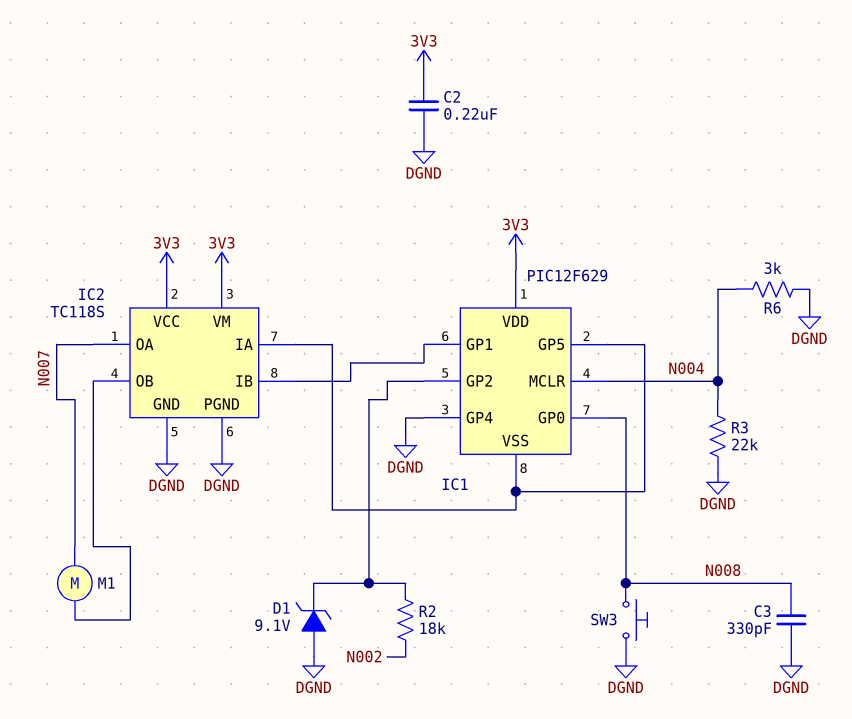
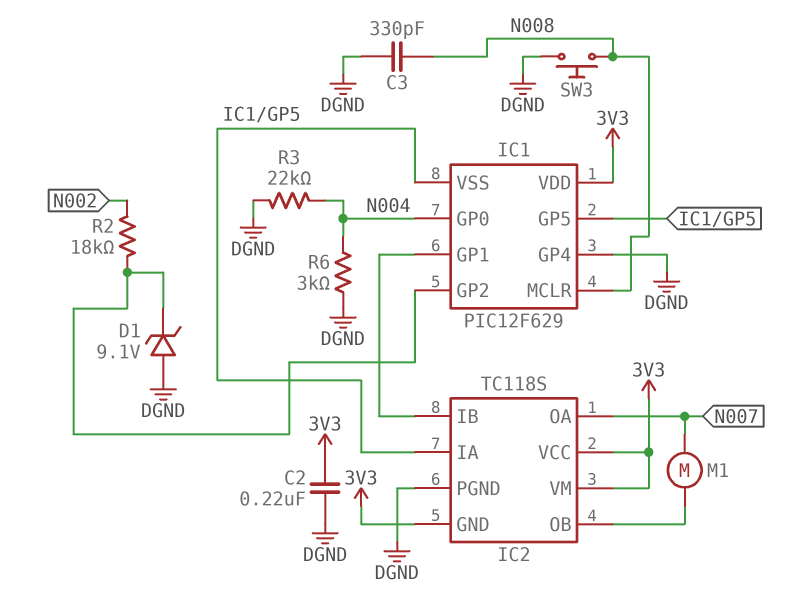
IC1 pin GP0: N008 -> N004
IC1 pin MCLR: N004 -> N008
IC2 pin GND: DGND -> 3V3

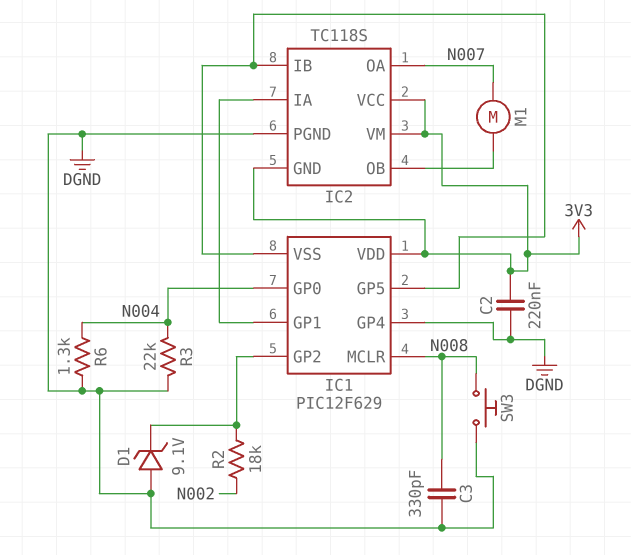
IC2 pin IA: IC1/GP5 -> IC1/GP1
IC2 pin IB: IC1/GP1 -> IC1/GP5
R6: 3k (DGND, N004) -> 1.3k (DGND, N004)

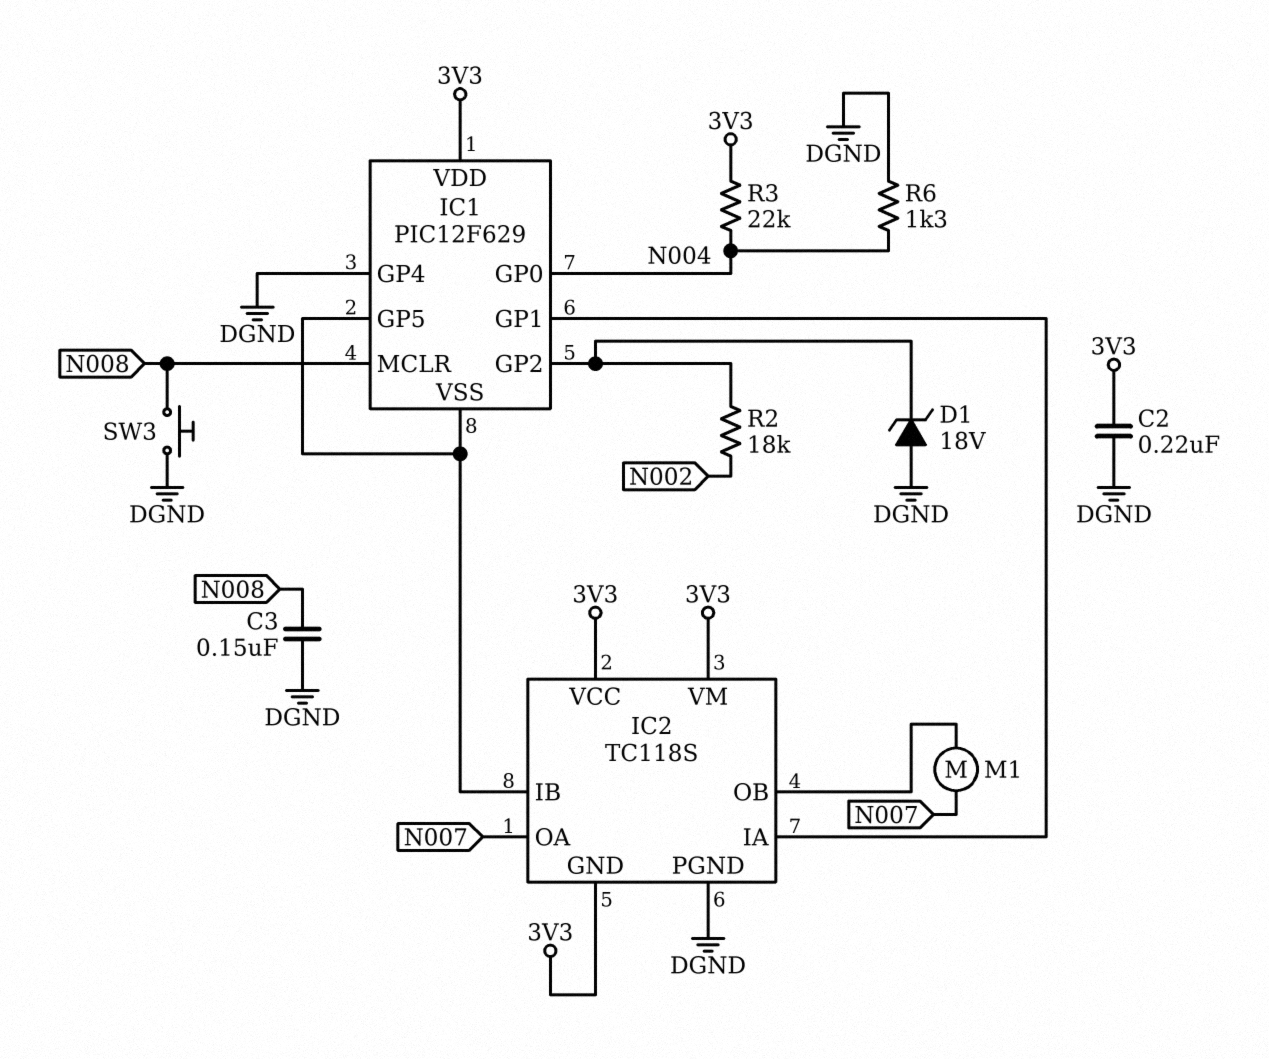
C3: 330pF (DGND, N008) -> 150nF (DGND, N008)
D1: zener 9.1V (A DGND, K IC1/GP2) -> zener 18V (A DGND, K IC1/GP2)
R3: 22k (DGND, N004) -> 22k (3V3, N004)

